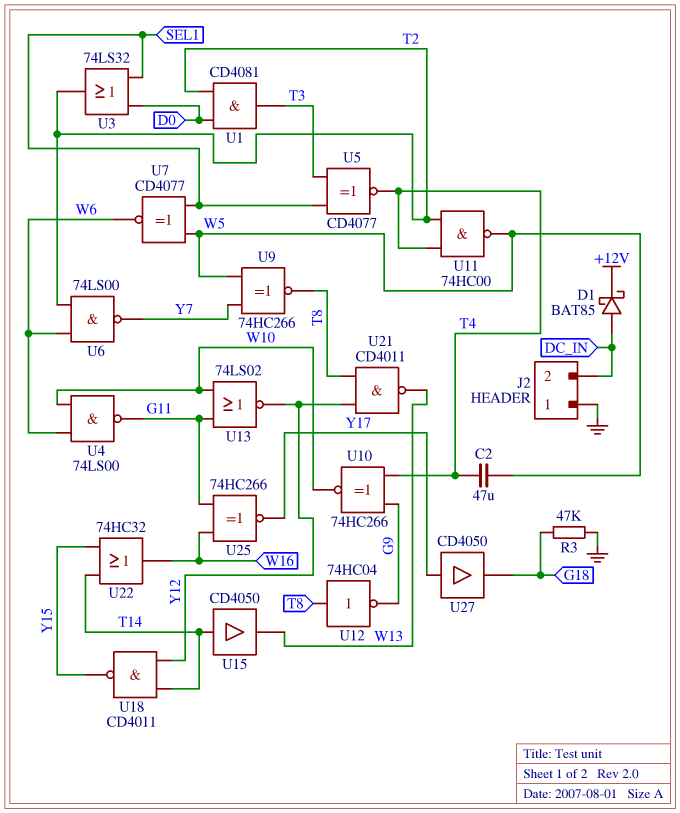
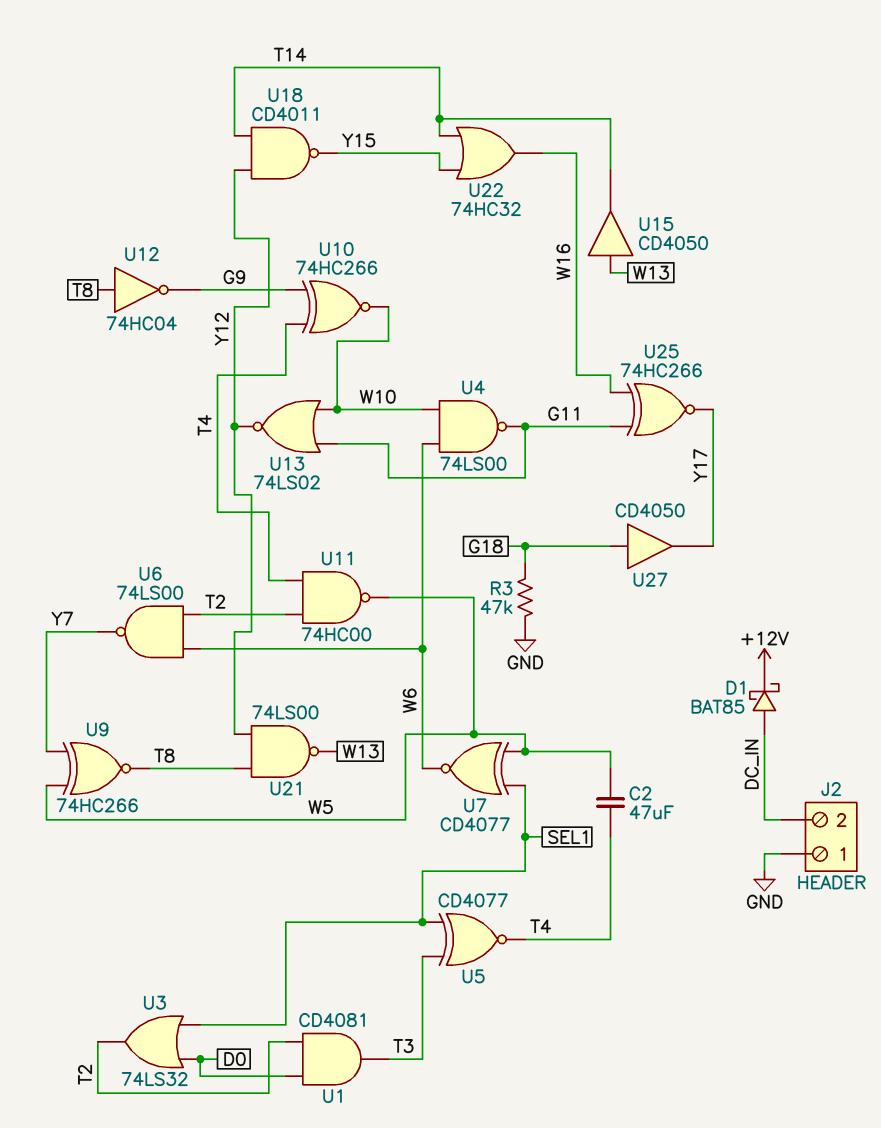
U15: buffer CD4050 (in T14, out W13) -> buffer CD4050 (in W13, out T14)
U21: NAND CD4011 (in T8, in Y12, out W13) -> NAND 74LS00 (in T8, in Y12, out W13)
U27: buffer CD4050 (in Y17, out G18) -> buffer CD4050 (in G18, out Y17)

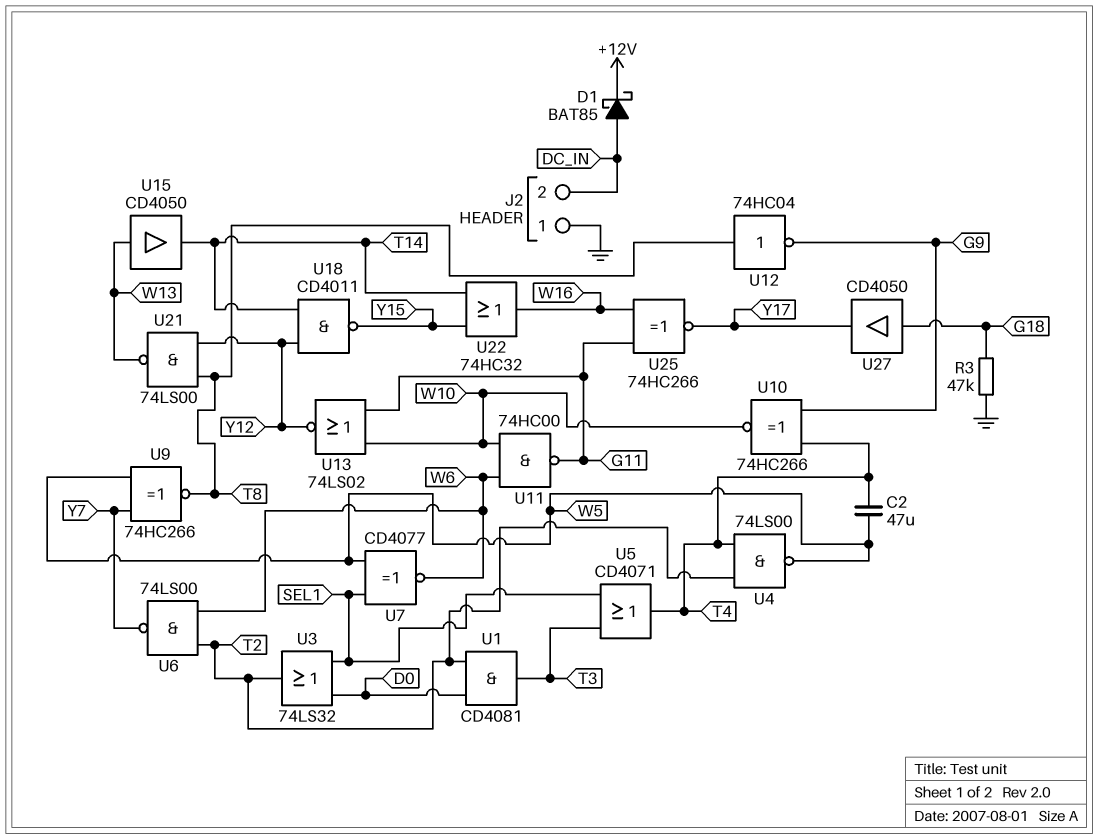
U4: NAND 74LS00 (in W6, in W10, out G11) -> NAND 74LS00 (in T2, in T4, out W5)
U5: XNOR CD4077 (in SEL1, in T3, out T4) -> OR CD4071 (in SEL1, in T3, out T4)
U11: NAND 74HC00 (in T2, in T4, out W5) -> NAND 74HC00 (in W6, in W10, out G11)

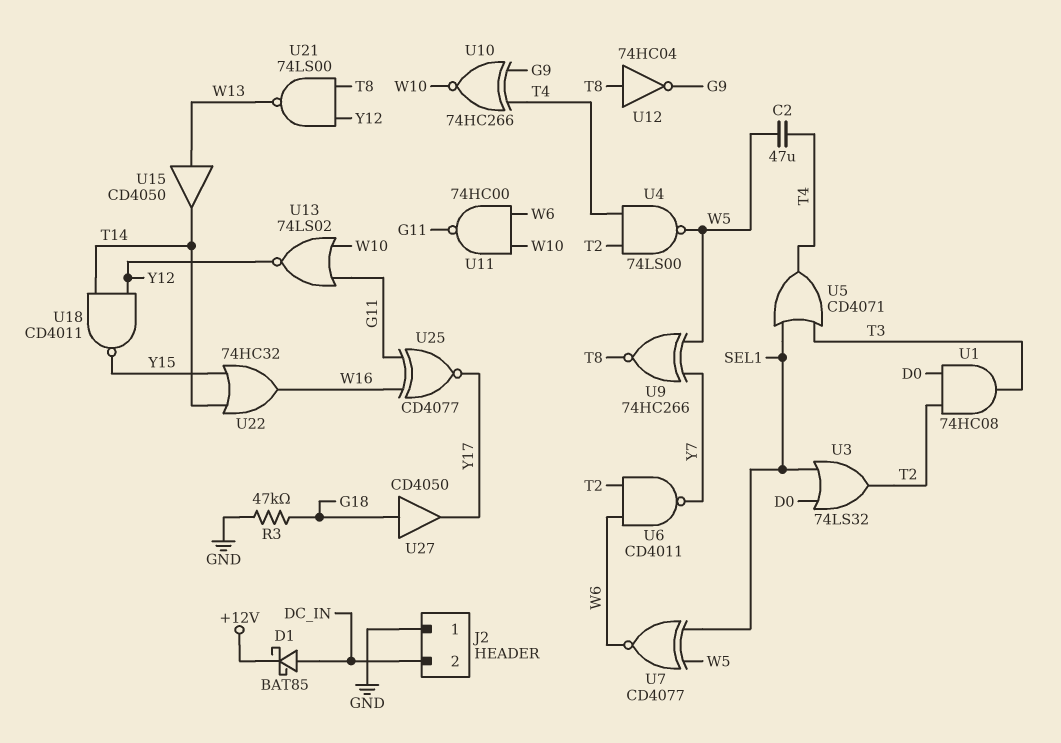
U1: AND CD4081 (in D0, in T2, out T3) -> AND 74HC08 (in D0, in T2, out T3)
U6: NAND 74LS00 (in T2, in W6, out Y7) -> NAND CD4011 (in T2, in W6, out Y7)
U25: XNOR 74HC266 (in G11, in W16, out Y17) -> XNOR CD4077 (in G11, in W16, out Y17)

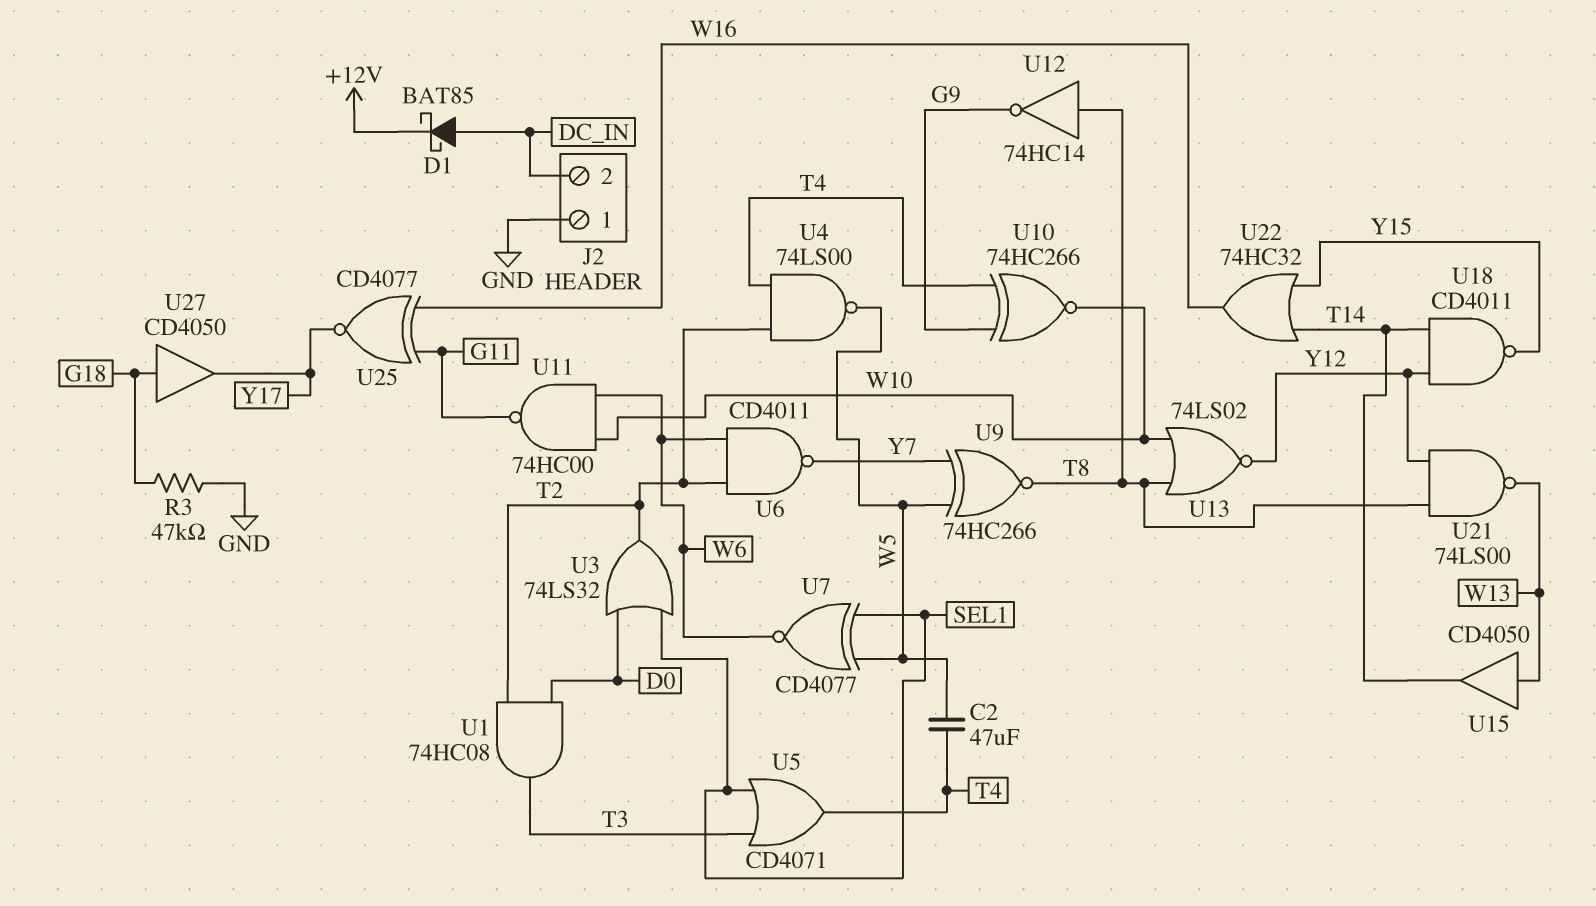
U12: NOT 74HC04 (in T8, out G9) -> NOT 74HC14 (in T8, out G9)
U13: NOR 74LS02 (in G11, in W10, out Y12) -> NOR 74LS02 (in T8, in W10, out Y12)

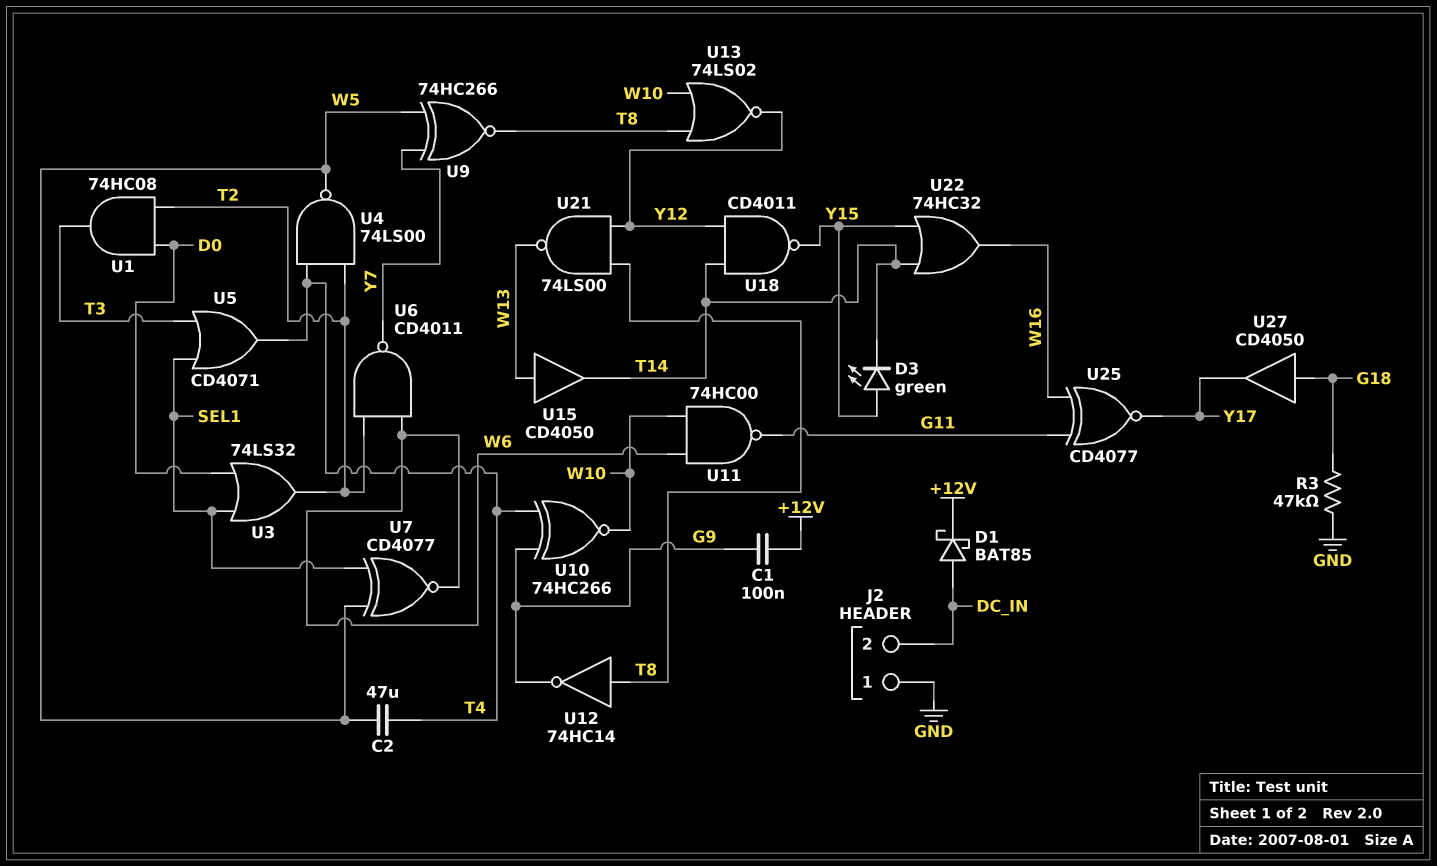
C1: none -> 100nF (+12V, G9)
D3: none -> LED green (A Y15, K T14)

